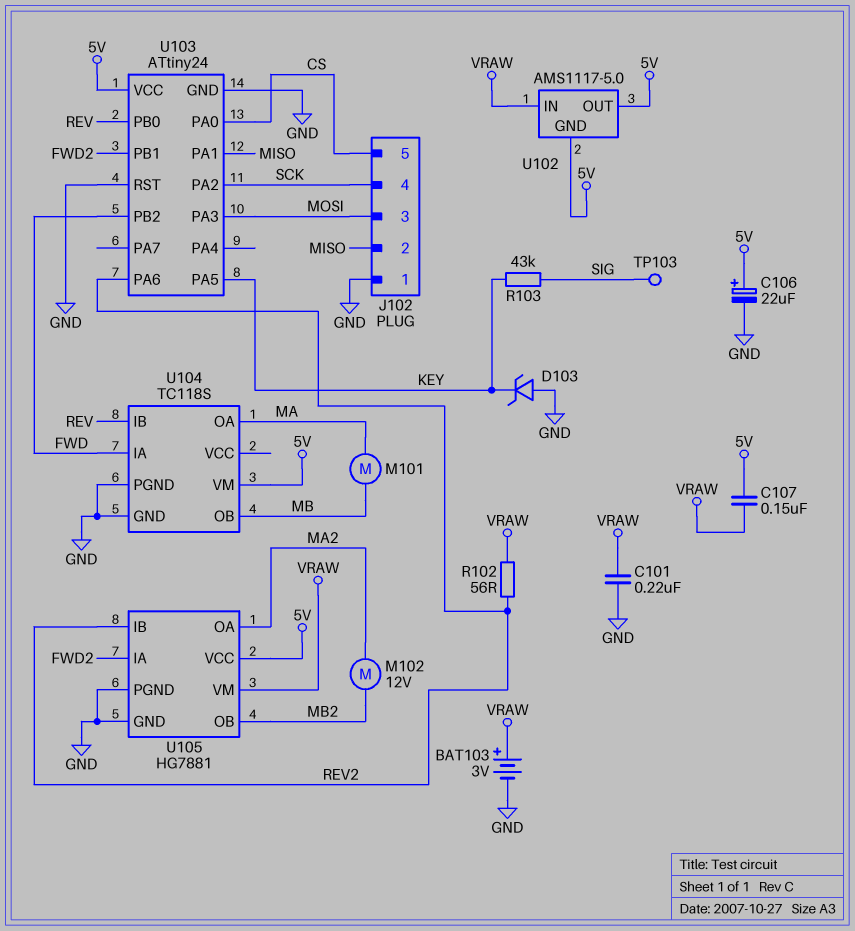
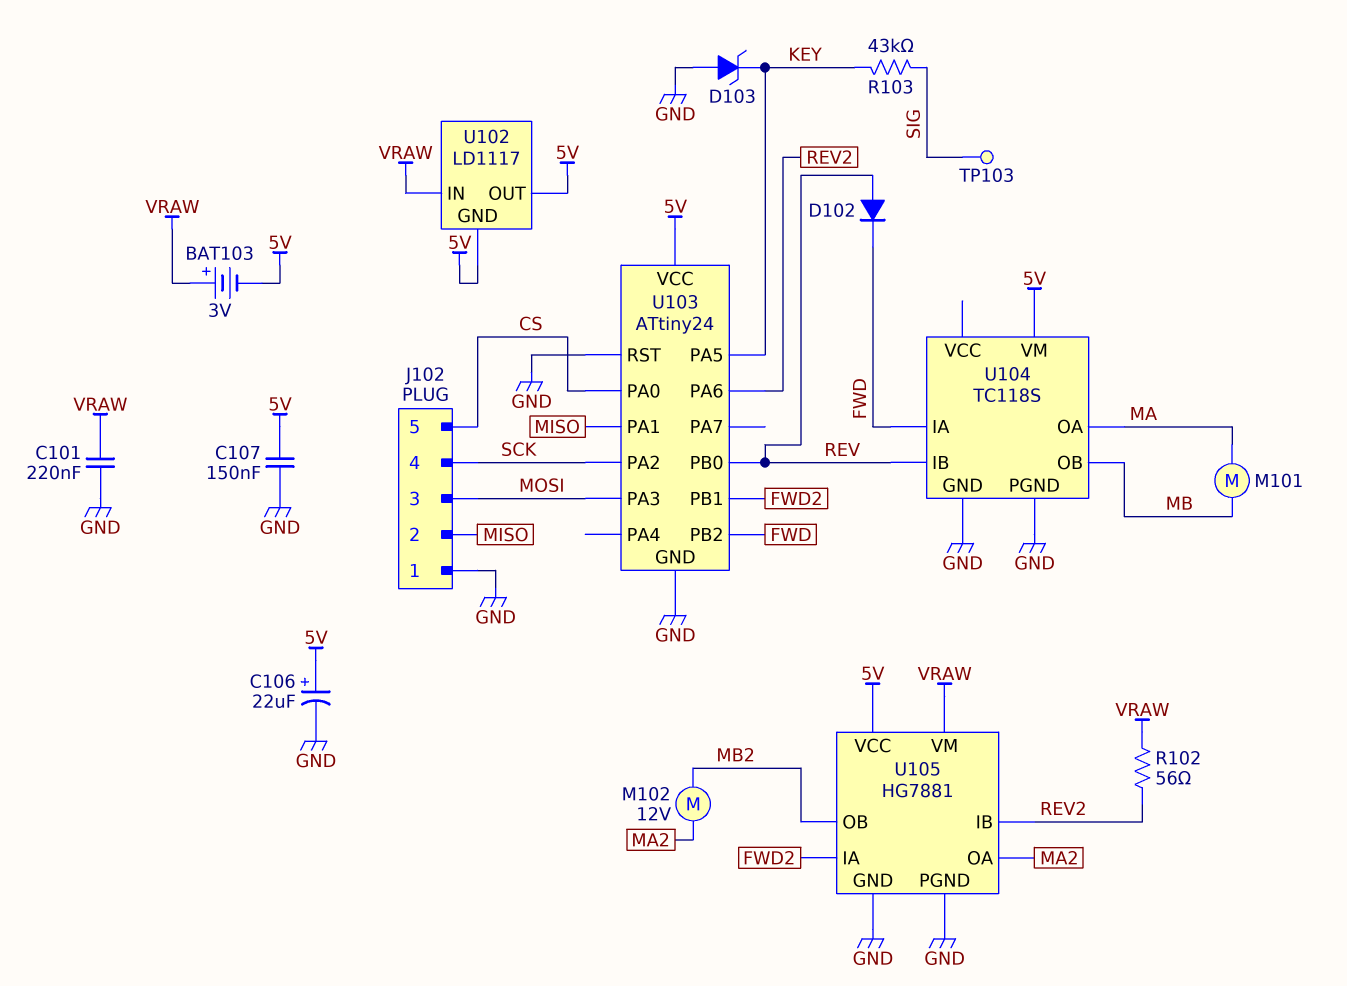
BAT103: 3V (plus VRAW, minus GND) -> 3V (plus VRAW, minus 5V)
C107: 150nF (5V, VRAW) -> 150nF (5V, GND)
D102: none -> diode (A REV, K FWD)
U102: AMS1117-5.0 -> LD1117

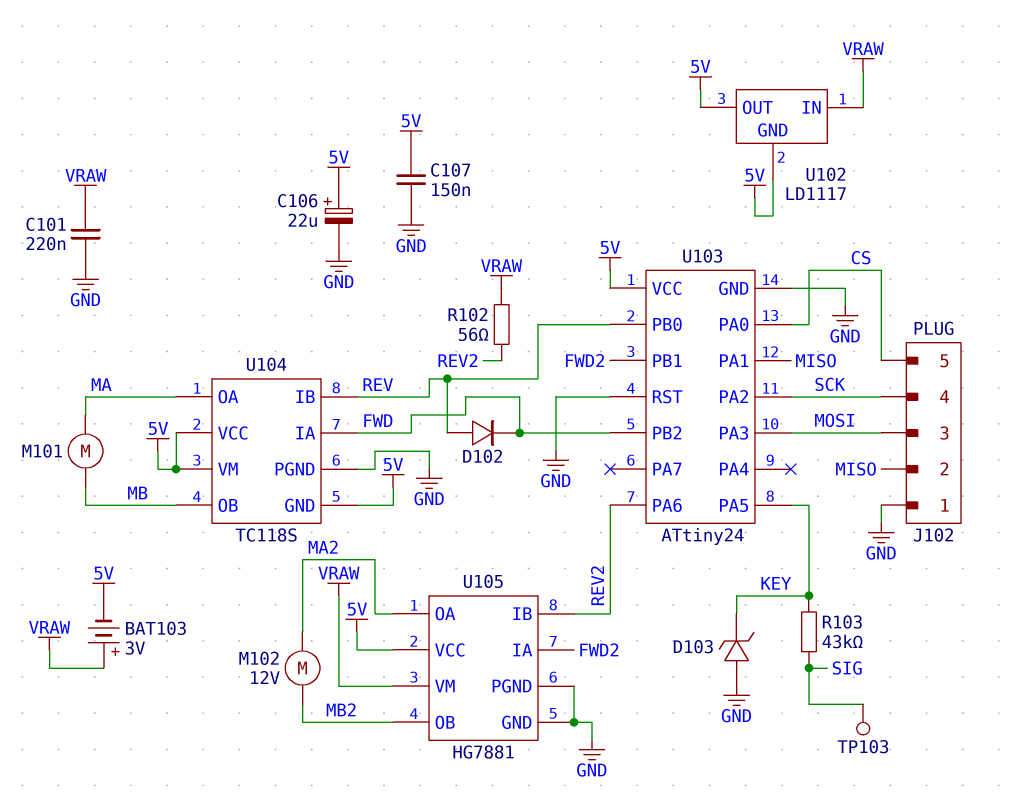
U104 pin GND: GND -> 5V
U104 pin VCC: none -> 5V

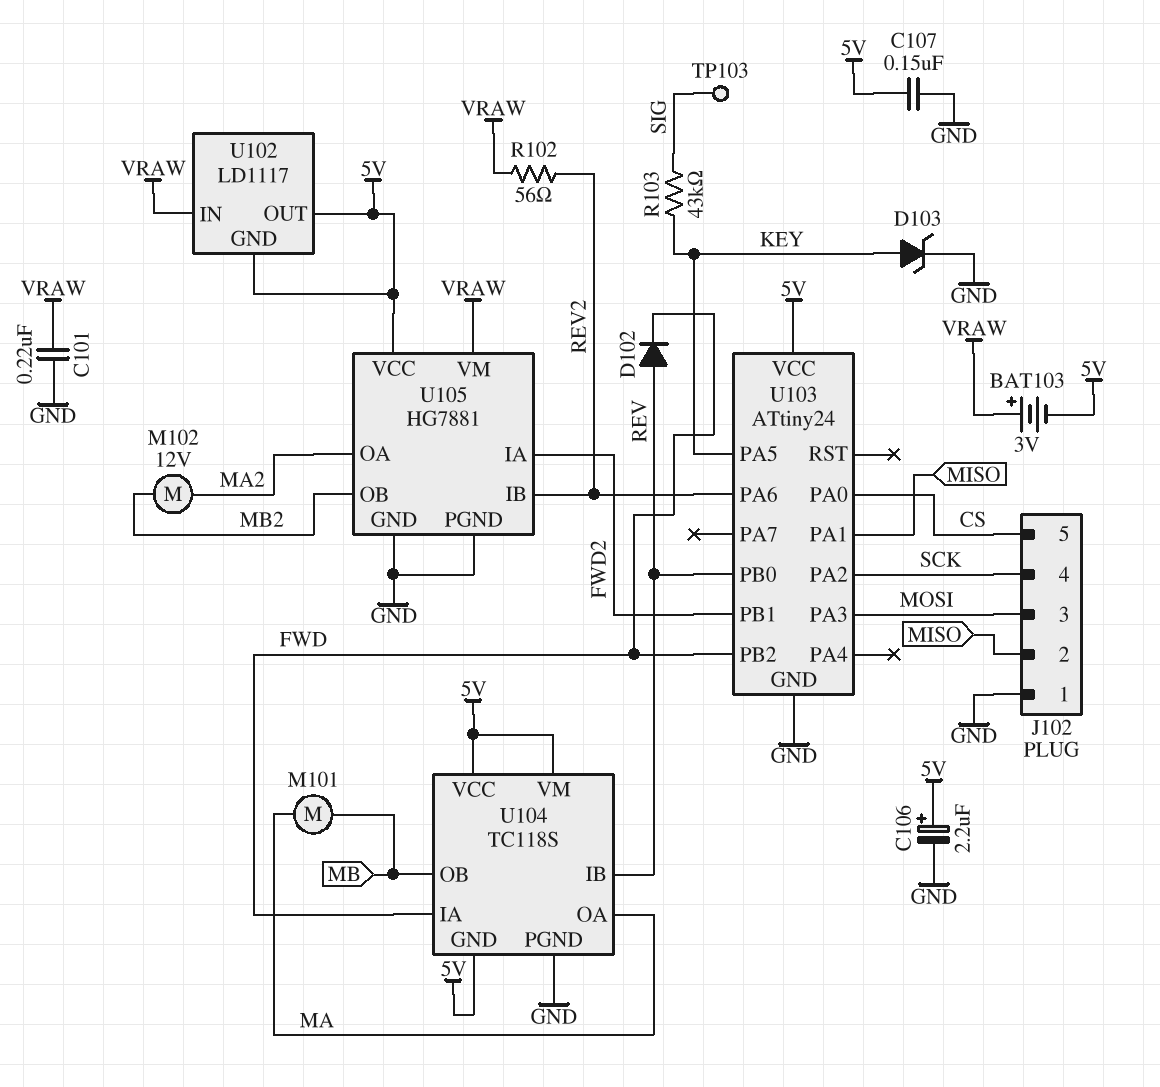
C106: 22uF (plus 5V, minus GND) -> 2.2uF (plus 5V, minus GND)
D103: zener (A GND, K KEY) -> zener (A KEY, K GND)
U103 pin RST: GND -> none

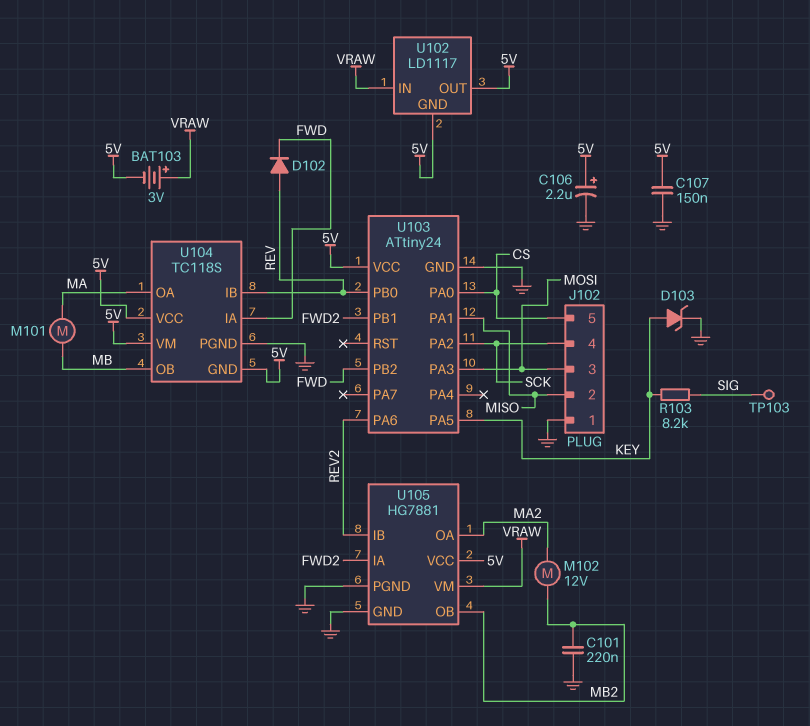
C101: 220nF (GND, VRAW) -> 220nF (GND, MB2)
R102: 56 (REV2, VRAW) -> none
R103: 43k (KEY, SIG) -> 8.2k (KEY, SIG)

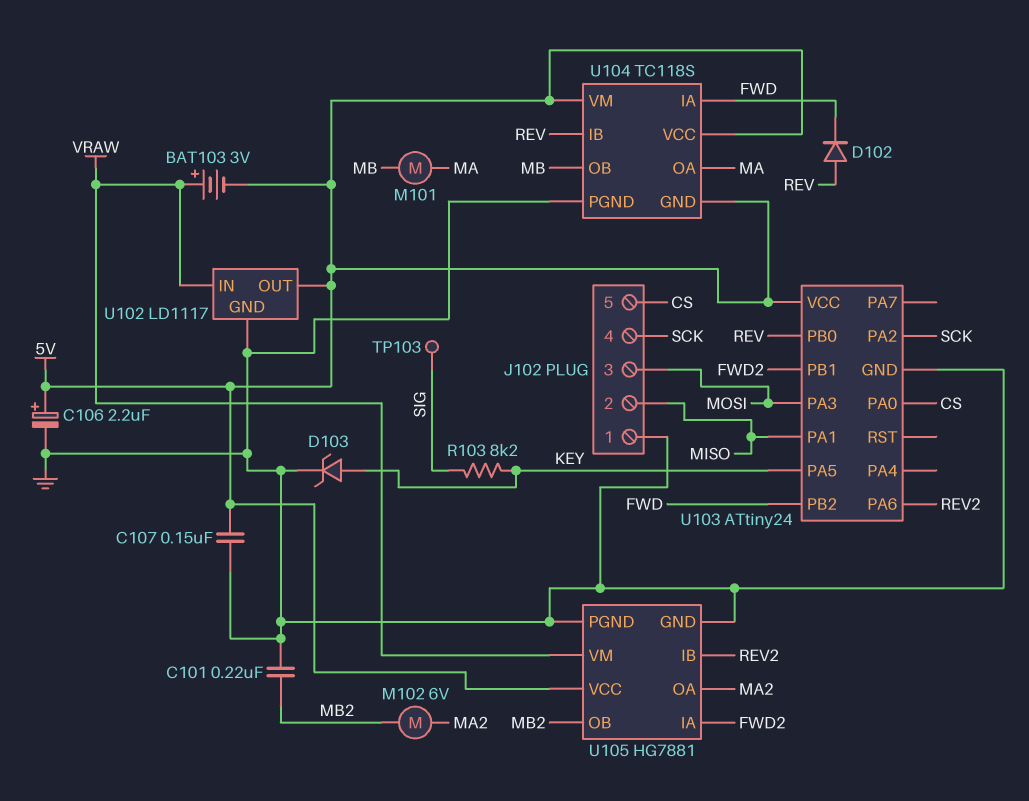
M102: motor 12V (MA2, MB2) -> motor 6V (MA2, MB2)
U102 pin GND: 5V -> GND

